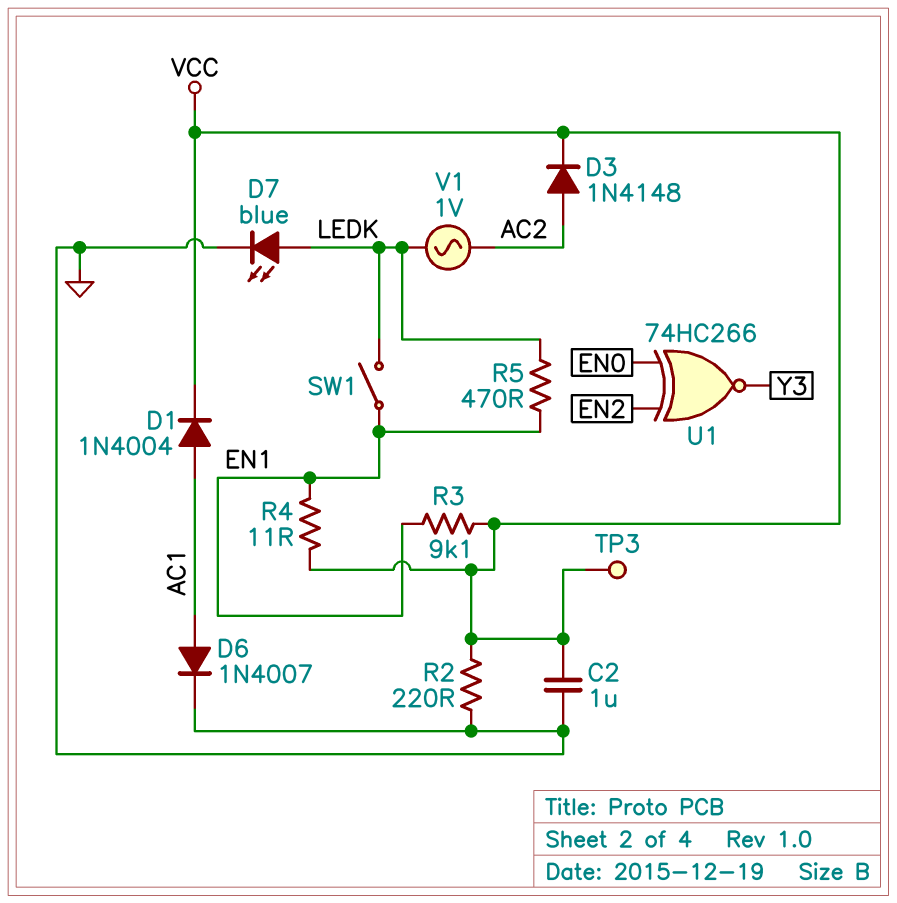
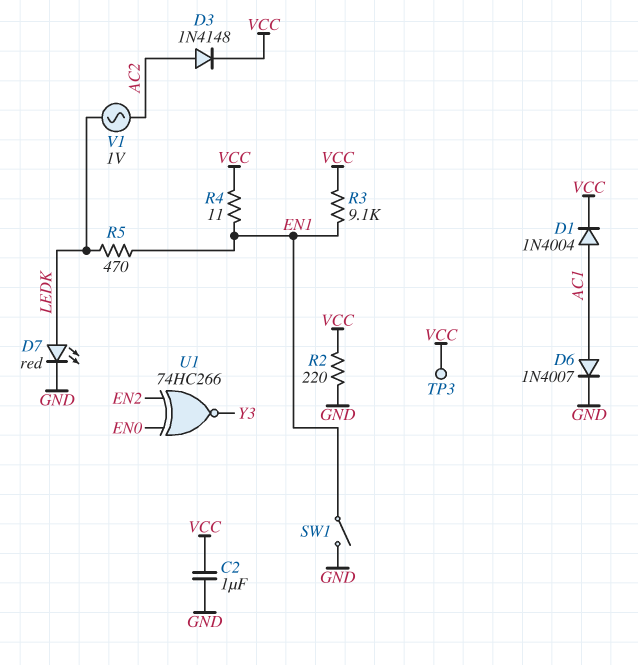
D7: LED blue (A LEDK, K GND) -> LED red (A LEDK, K GND)
SW1: switch (EN1, LEDK) -> switch (EN1, GND)

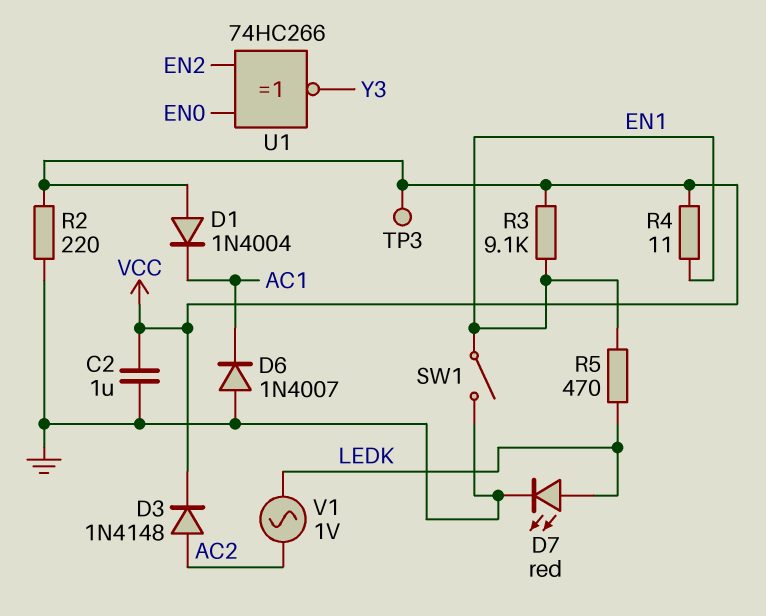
D1: diode 1N4004 (A AC1, K VCC) -> diode 1N4004 (A VCC, K AC1)
D6: diode 1N4007 (A AC1, K GND) -> diode 1N4007 (A GND, K AC1)

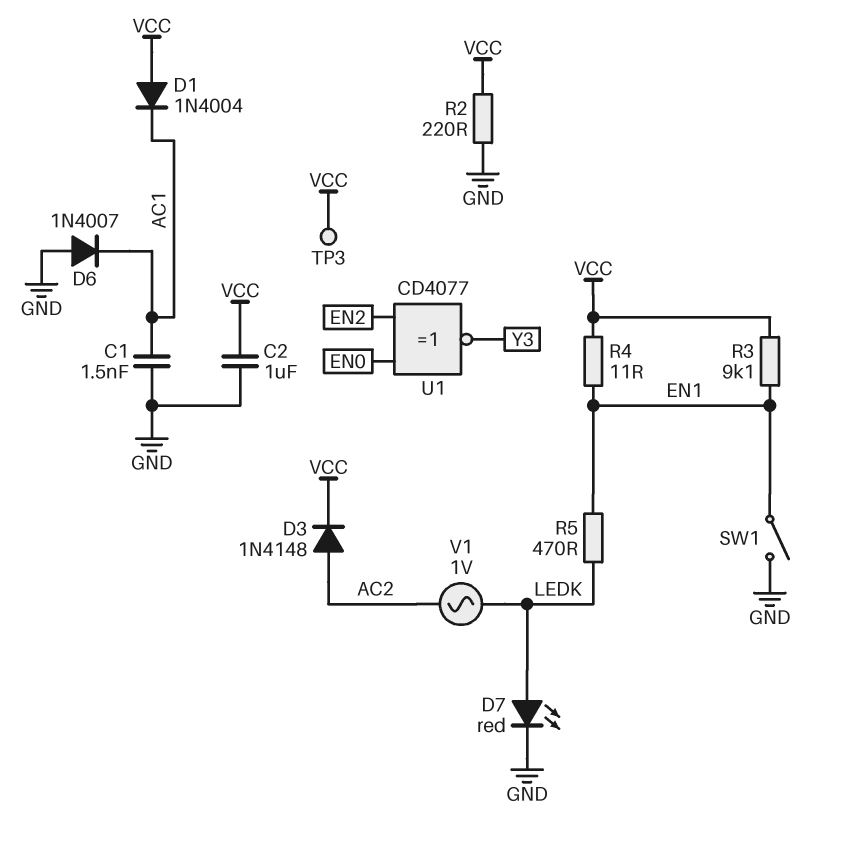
C1: none -> 1.5nF (AC1, GND)
U1: XNOR 74HC266 (in EN0, in EN2, out Y3) -> XNOR CD4077 (in EN0, in EN2, out Y3)

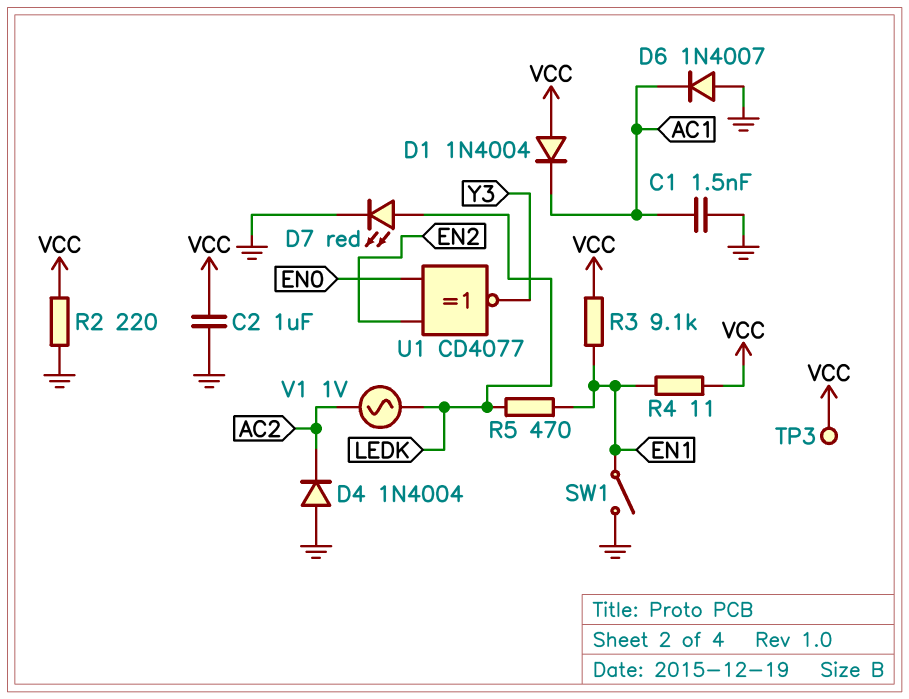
D3: diode 1N4148 (A AC2, K VCC) -> none
D4: none -> diode 1N4004 (A GND, K AC2)

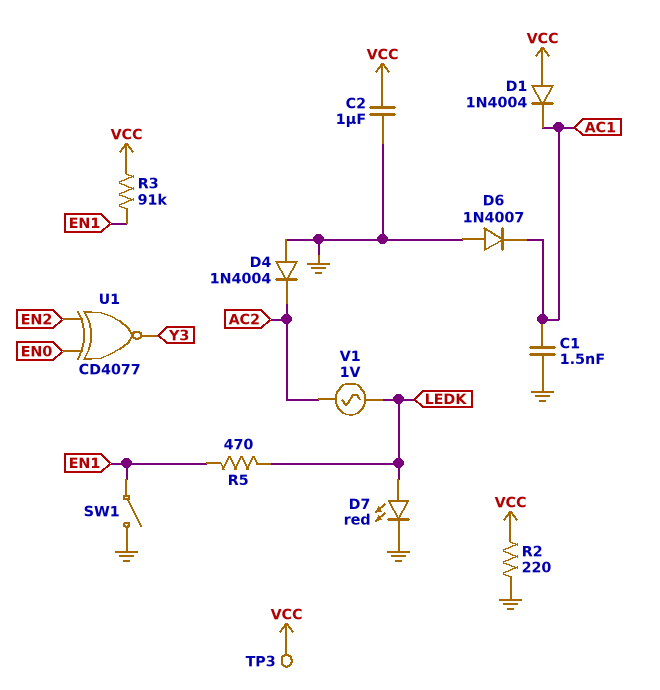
R3: 9.1k (EN1, VCC) -> 91k (EN1, VCC)
R4: 11 (EN1, VCC) -> none

